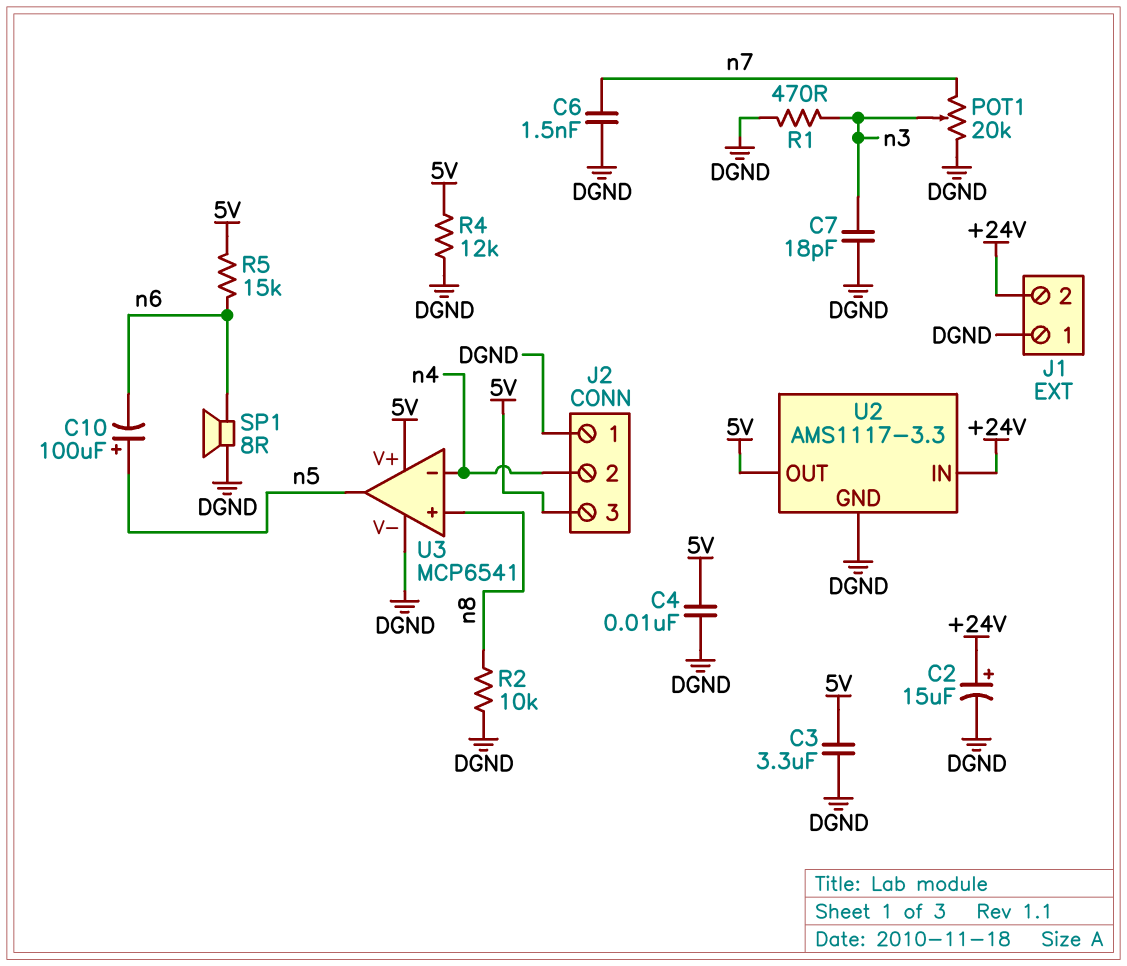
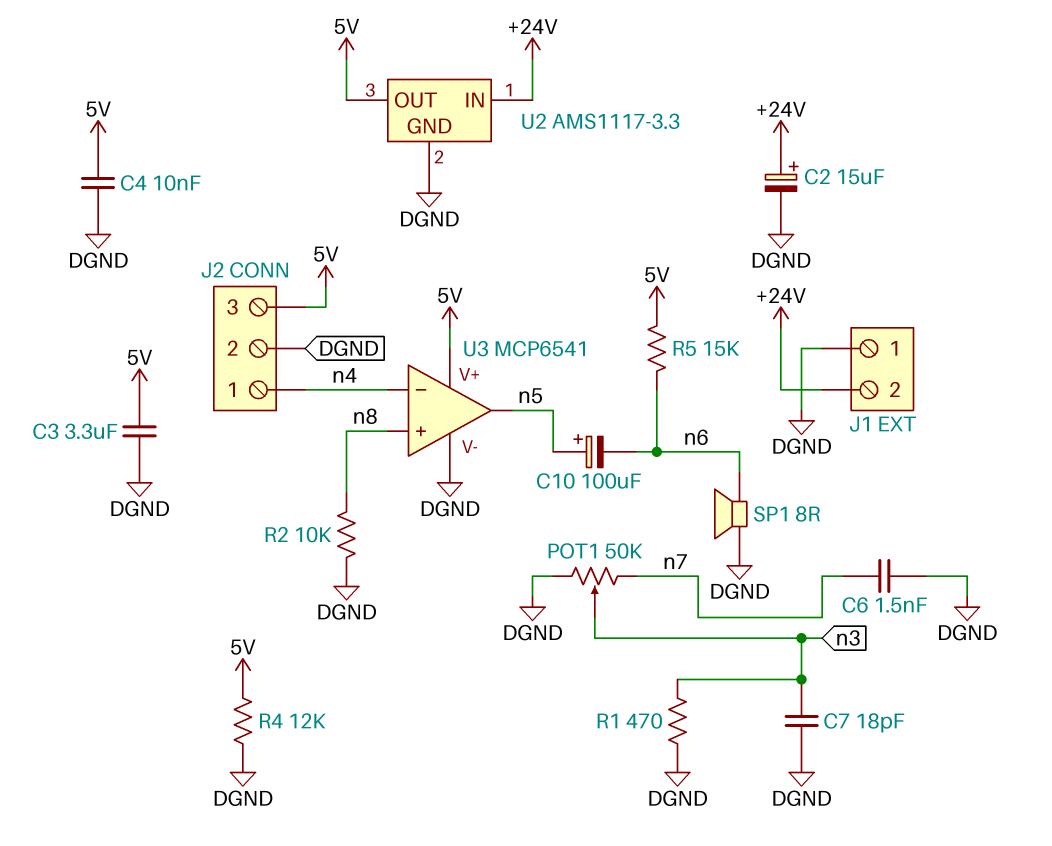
J2 pin 1: DGND -> n4
J2 pin 2: n4 -> DGND
POT1: 20k (DGND, n7, wiper n3) -> 50k (DGND, n7, wiper n3)

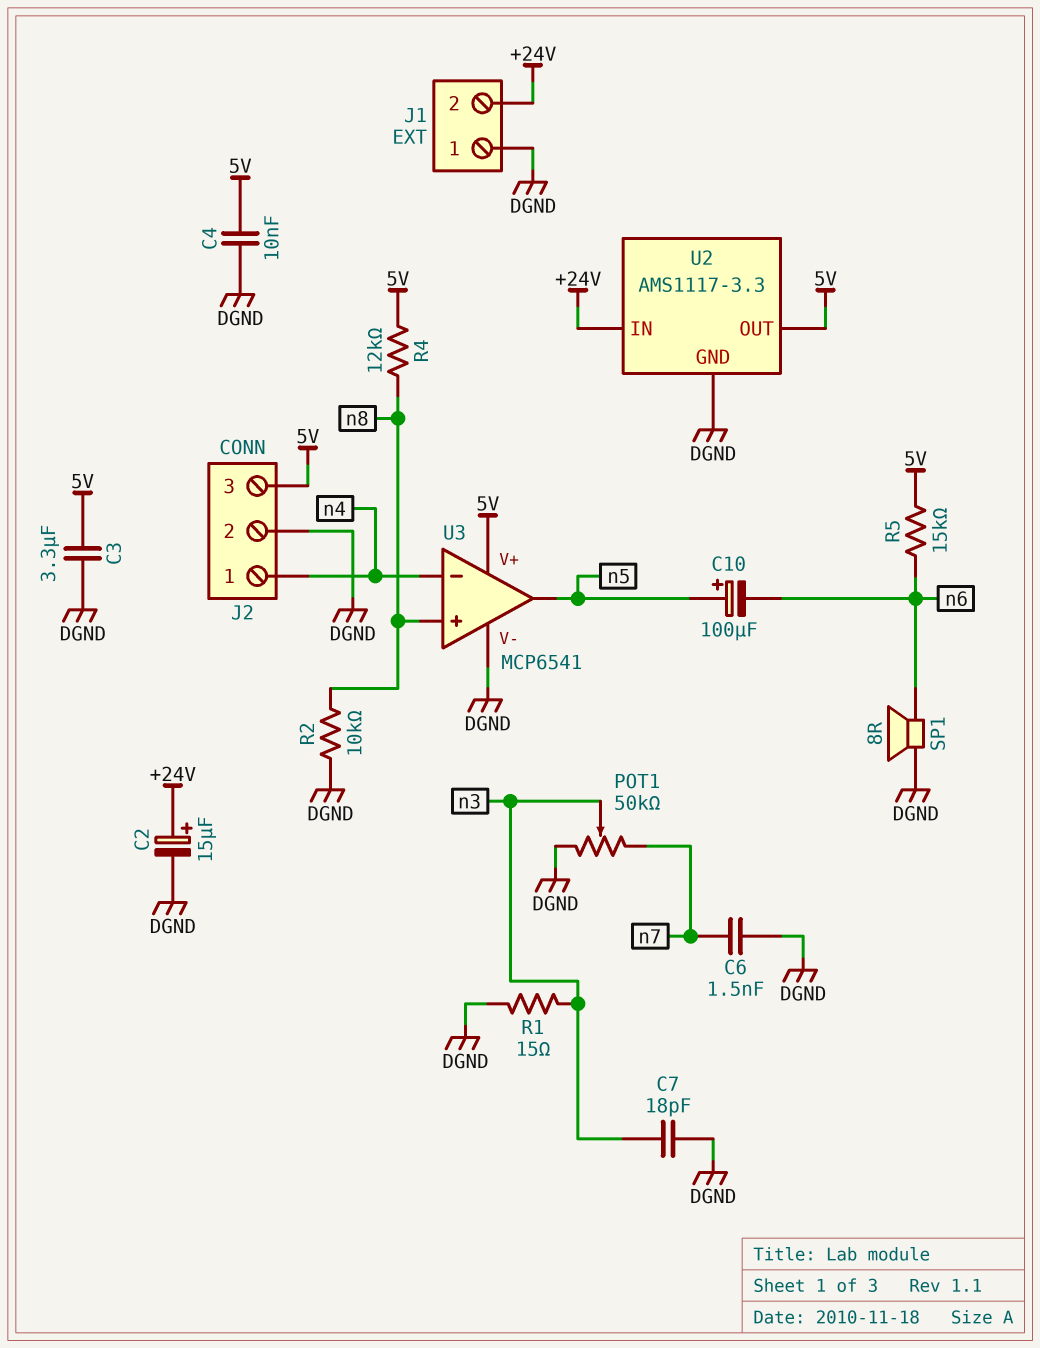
R1: 470 (DGND, n3) -> 15 (DGND, n3)
R4: 12k (5V, DGND) -> 12k (5V, n8)

